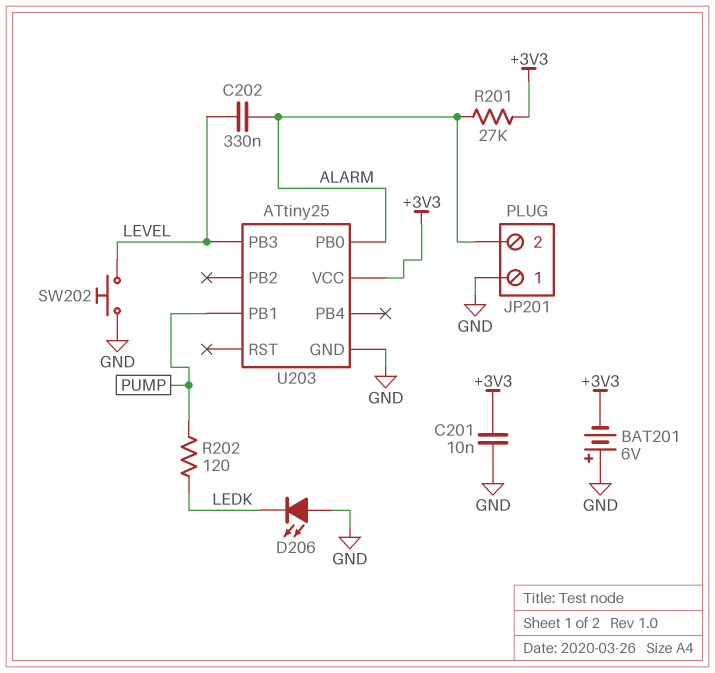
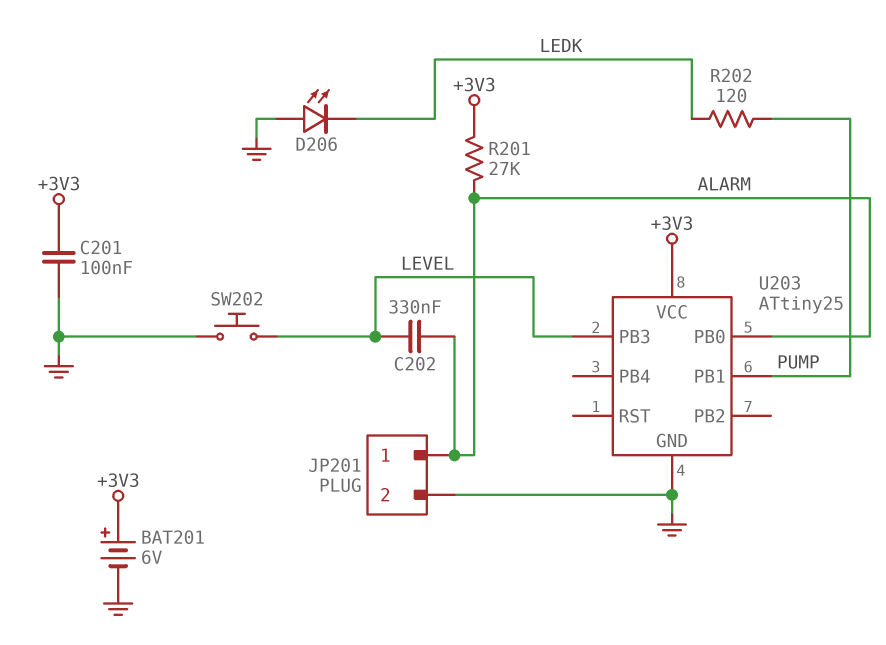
BAT201: 6V (plus GND, minus +3V3) -> 6V (plus +3V3, minus GND)
C201: 10nF (+3V3, GND) -> 100nF (+3V3, GND)
JP201 pin 1: GND -> ALARM
JP201 pin 2: ALARM -> GND

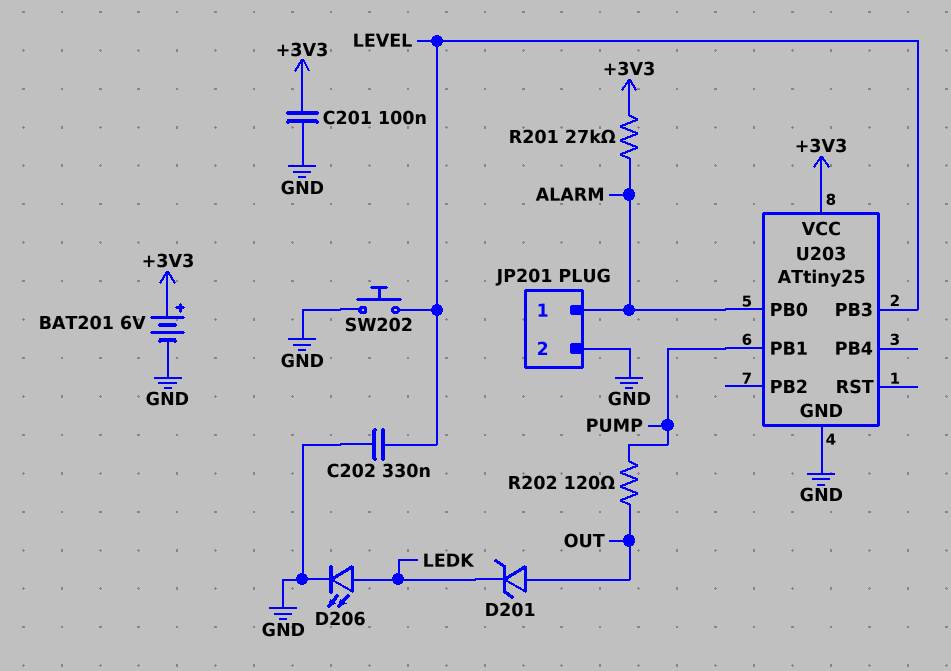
C202: 330nF (ALARM, LEVEL) -> 330nF (GND, LEVEL)
D201: none -> zener (A OUT, K LEDK)
D206: LED (A GND, K LEDK) -> LED (A LEDK, K GND)
R202: 120 (LEDK, PUMP) -> 120 (OUT, PUMP)

